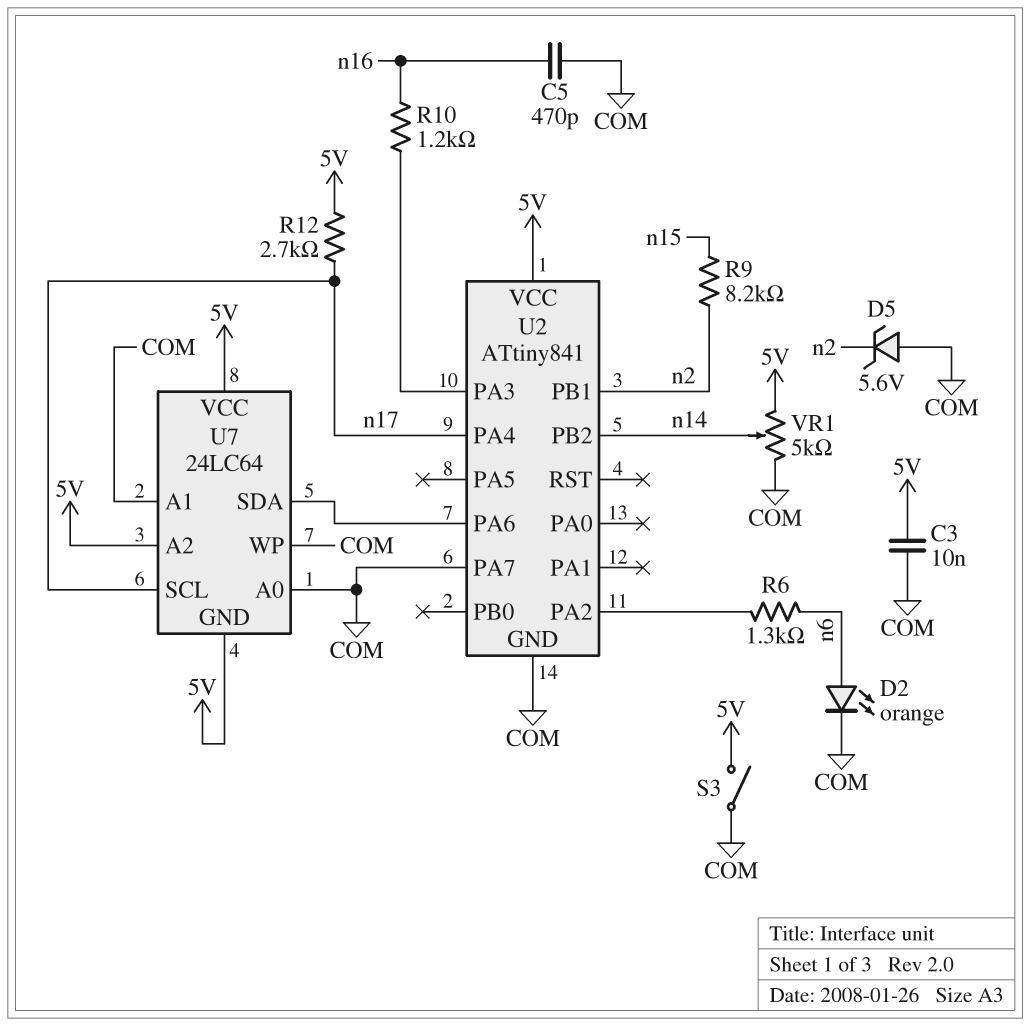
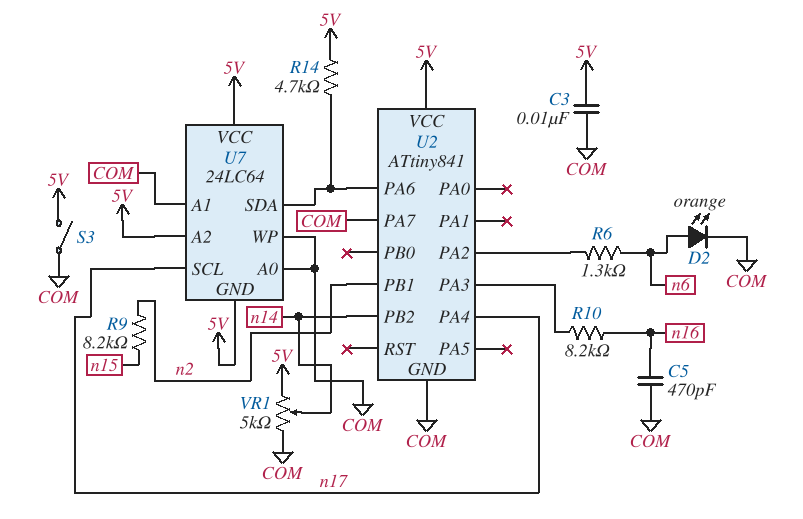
D5: zener 5.6V (A COM, K n2) -> none
R10: 1.2k (U2/PA3, n16) -> 8.2k (U2/PA3, n16)
R12: 2.7k (5V, n17) -> none
R14: none -> 4.7k (5V, U2/PA6)

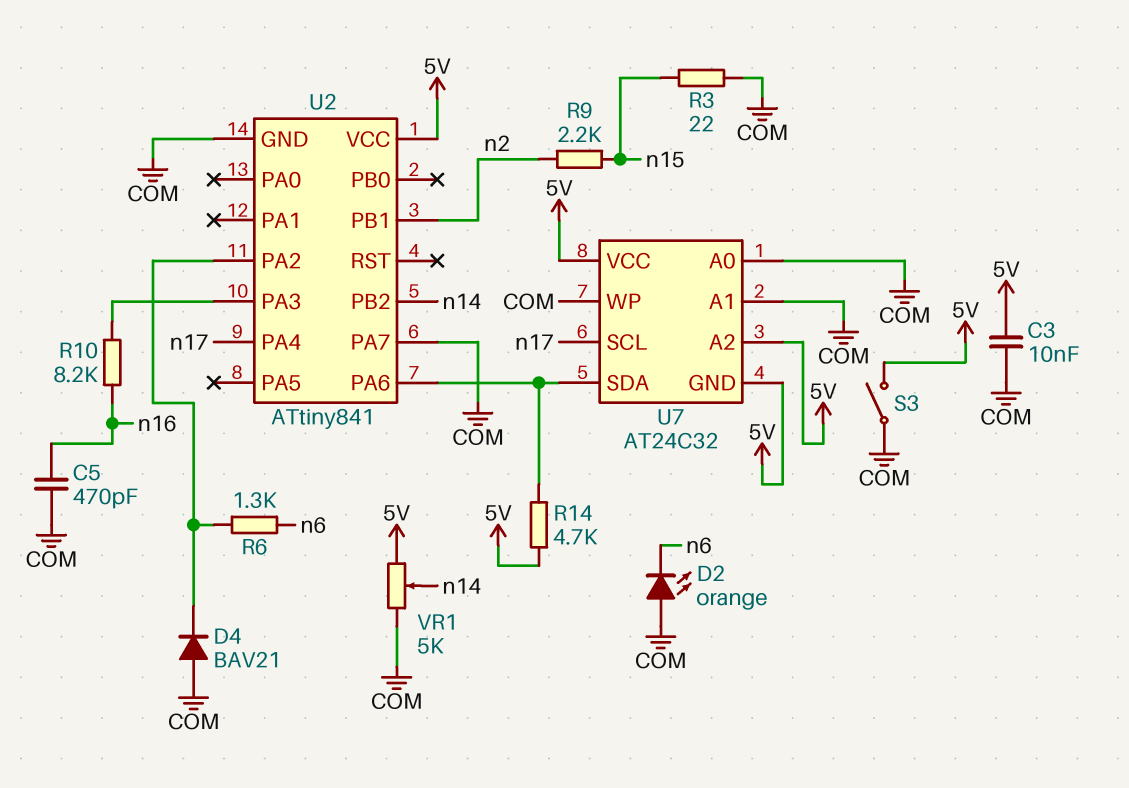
D2: LED orange (A n6, K COM) -> LED orange (A COM, K n6)
D4: none -> diode BAV21 (A COM, K U2/PA2)
R3: none -> 22 (COM, n15)
R9: 8.2k (n2, n15) -> 2.2k (n2, n15)
U7: 24LC64 -> AT24C32

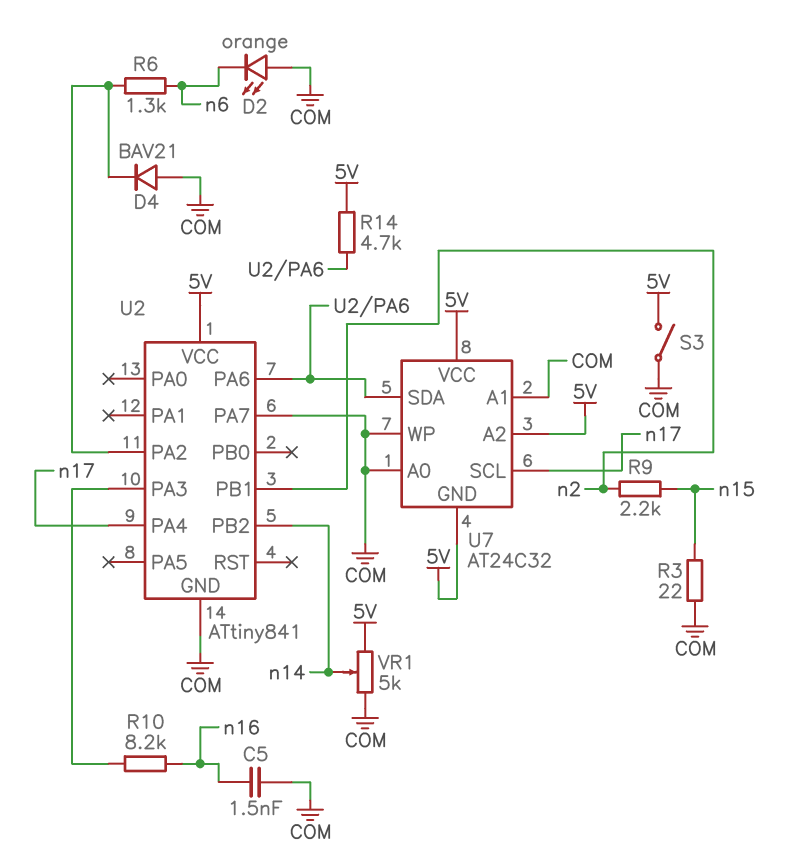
C3: 10nF (5V, COM) -> none
C5: 470pF (COM, n16) -> 1.5nF (COM, n16)

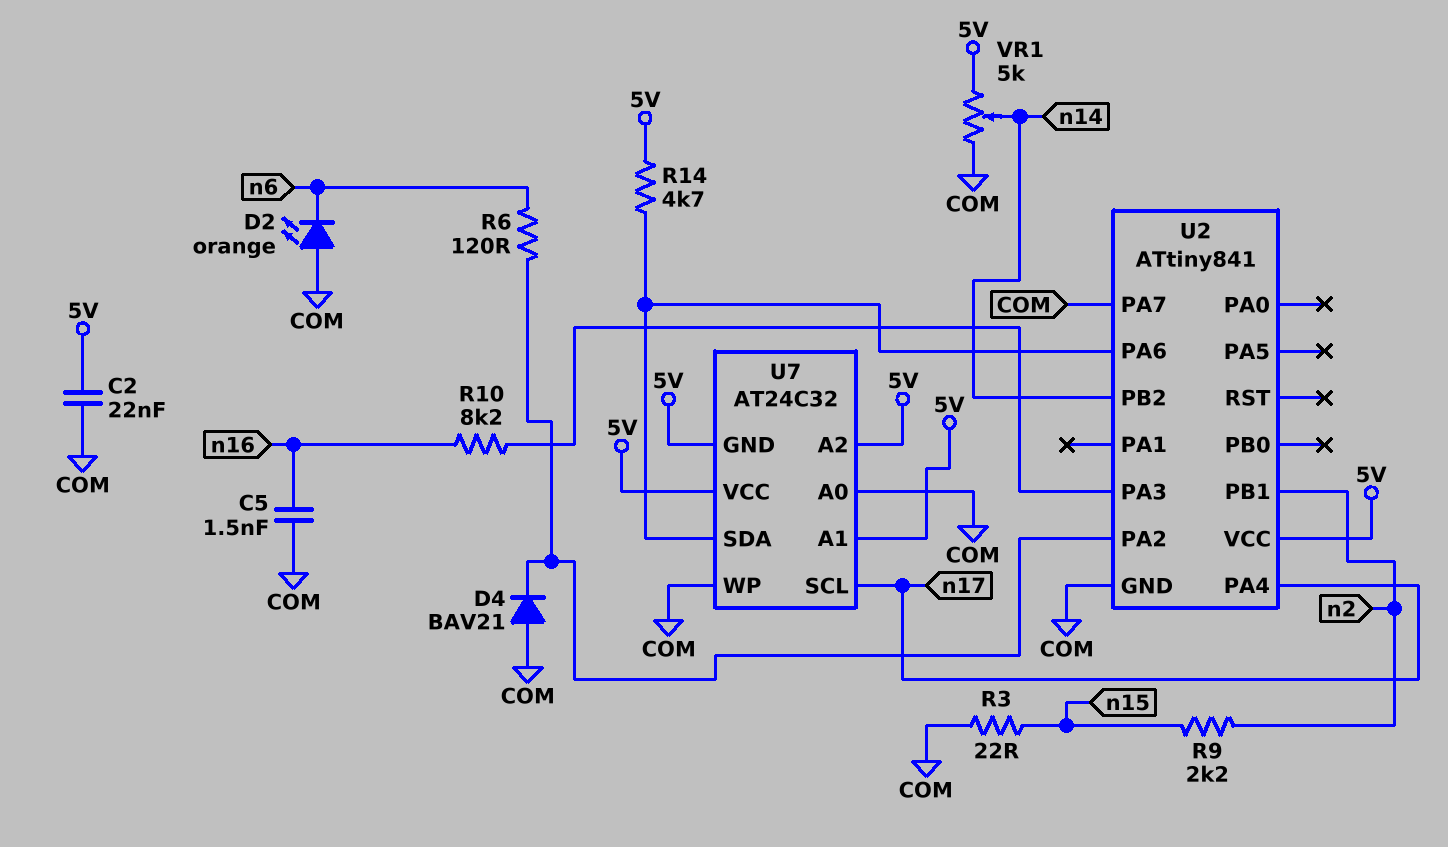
C2: none -> 22nF (5V, COM)
R6: 1.3k (U2/PA2, n6) -> 120 (U2/PA2, n6)
S3: switch (5V, COM) -> none
U7 pin A1: COM -> 5V

